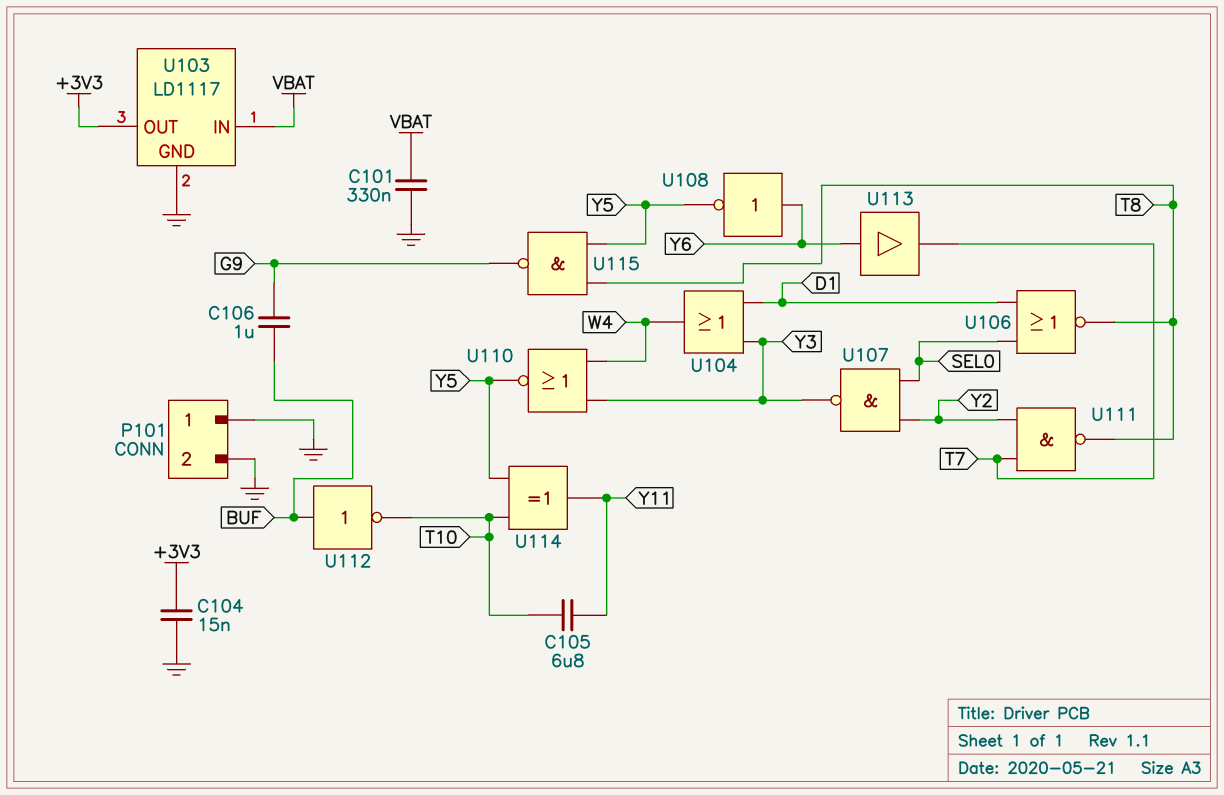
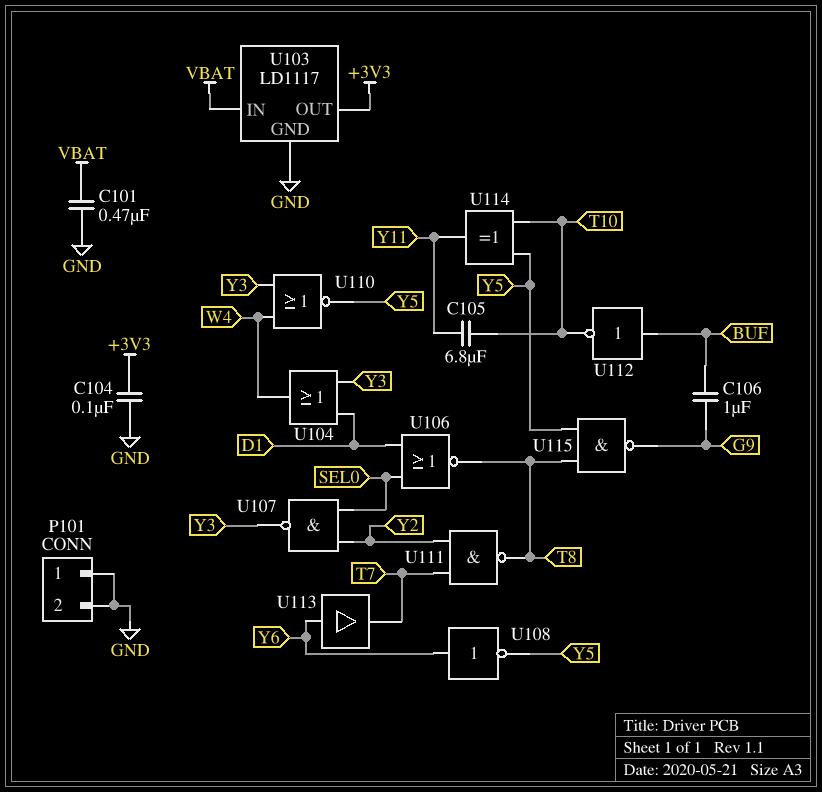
C101: 330nF (GND, VBAT) -> 470nF (GND, VBAT)
C104: 15nF (+3V3, GND) -> 100nF (+3V3, GND)

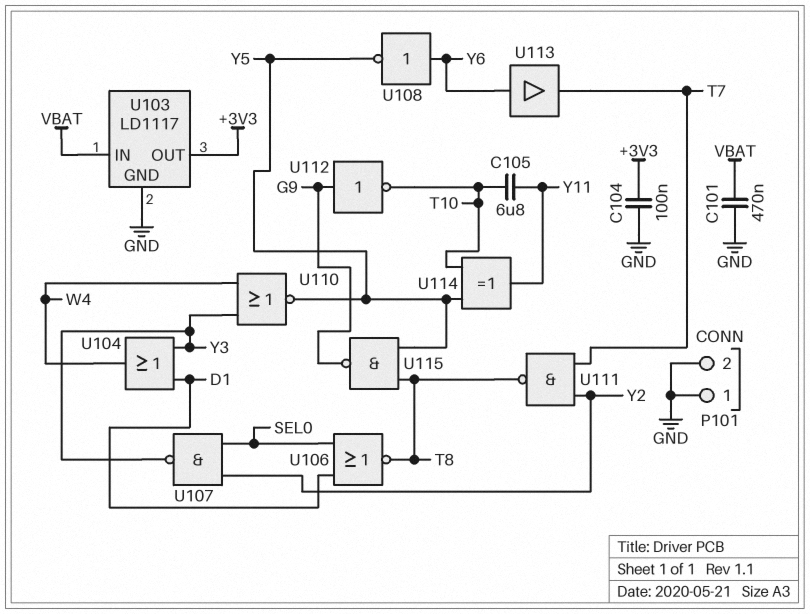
C106: 1uF (BUF, G9) -> none
U112: NOT (in BUF, out T10) -> NOT (in G9, out T10)

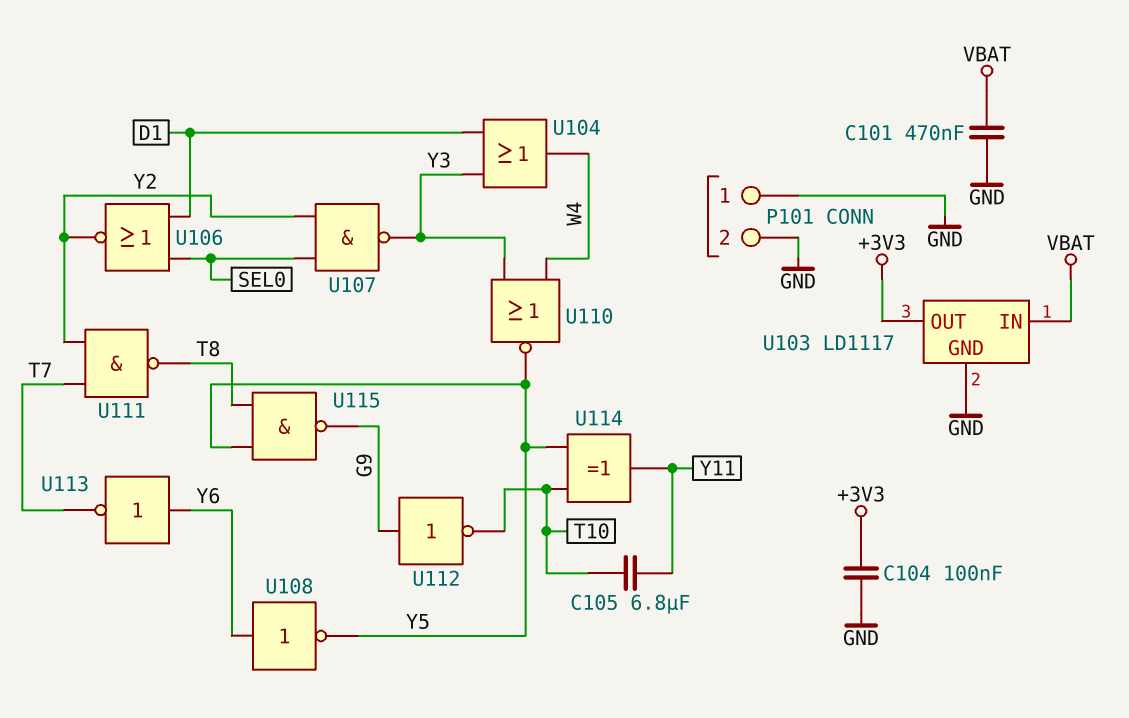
U106: NOR (in D1, in SEL0, out T8) -> NOR (in D1, in SEL0, out Y2)
U113: buffer (in Y6, out T7) -> NOT (in Y6, out T7)

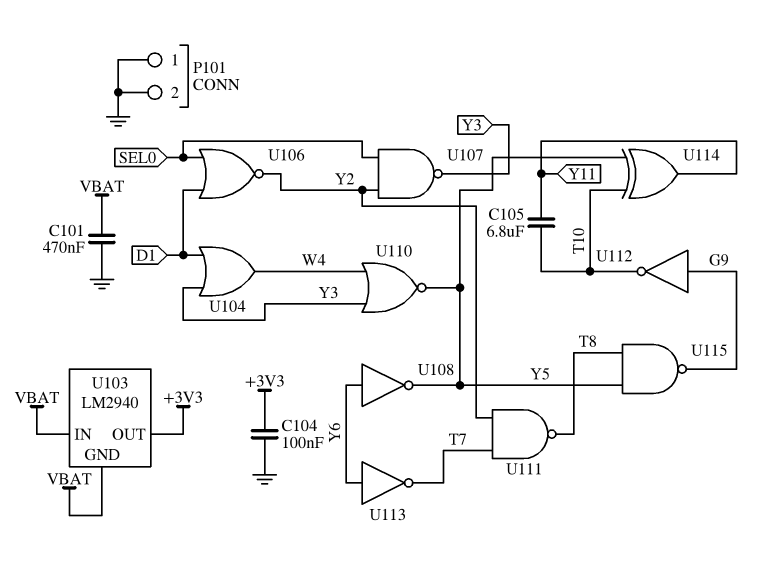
U103: LD1117 -> LM2940
U103 pin GND: GND -> VBAT

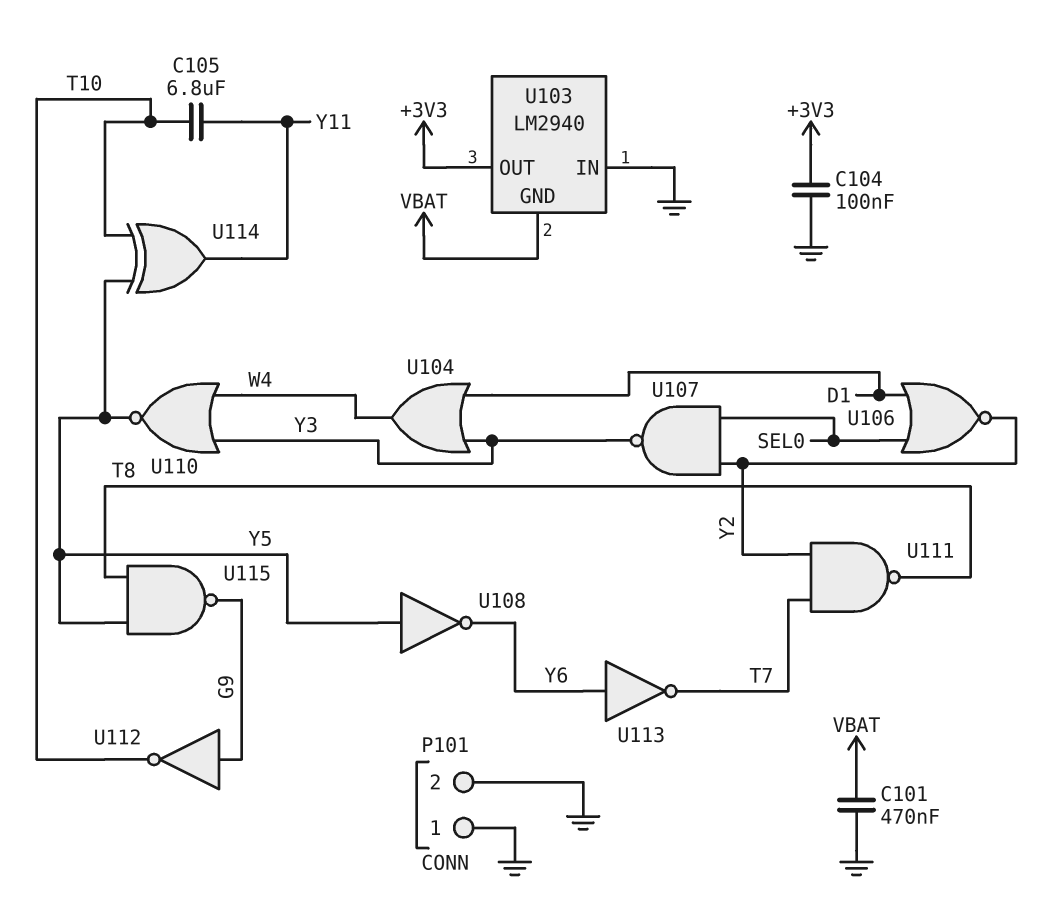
U103 pin IN: VBAT -> GND
U108: NOT (in Y6, out Y5) -> NOT (in Y5, out Y6)

